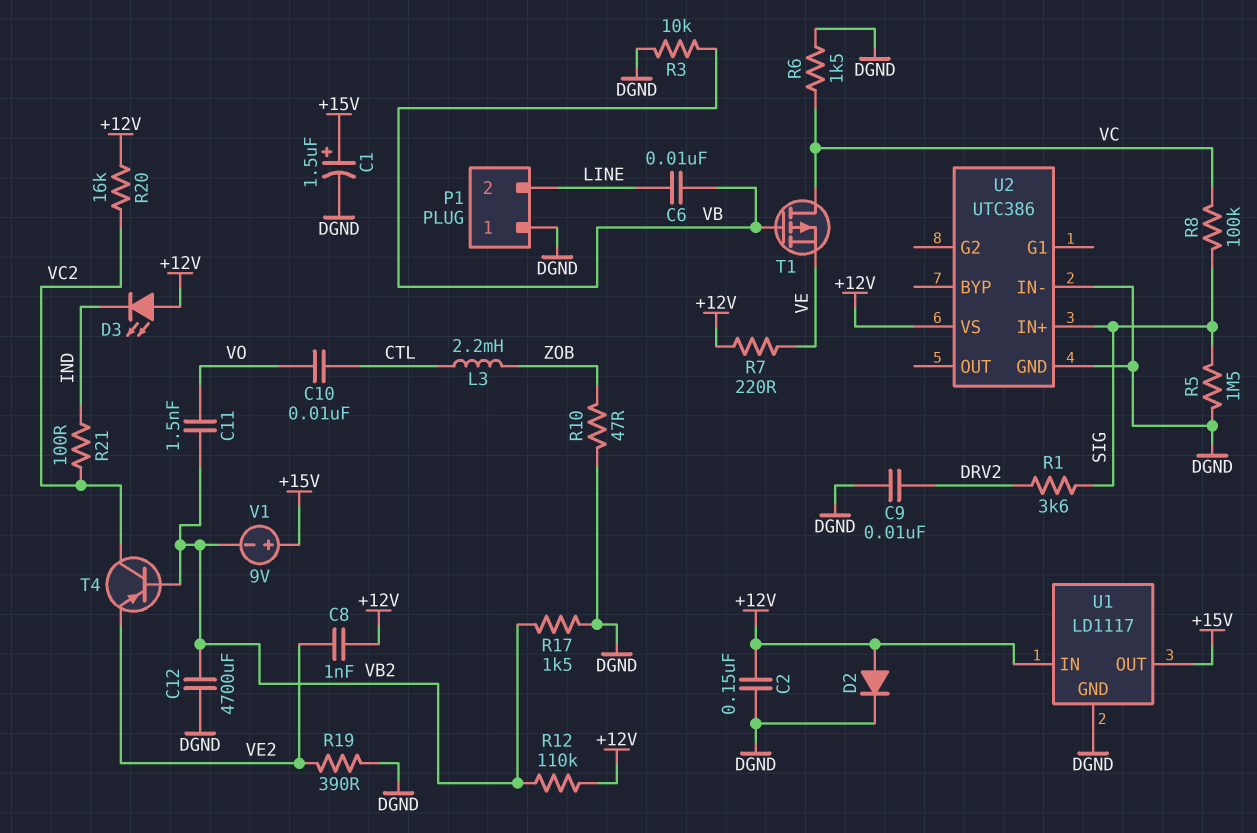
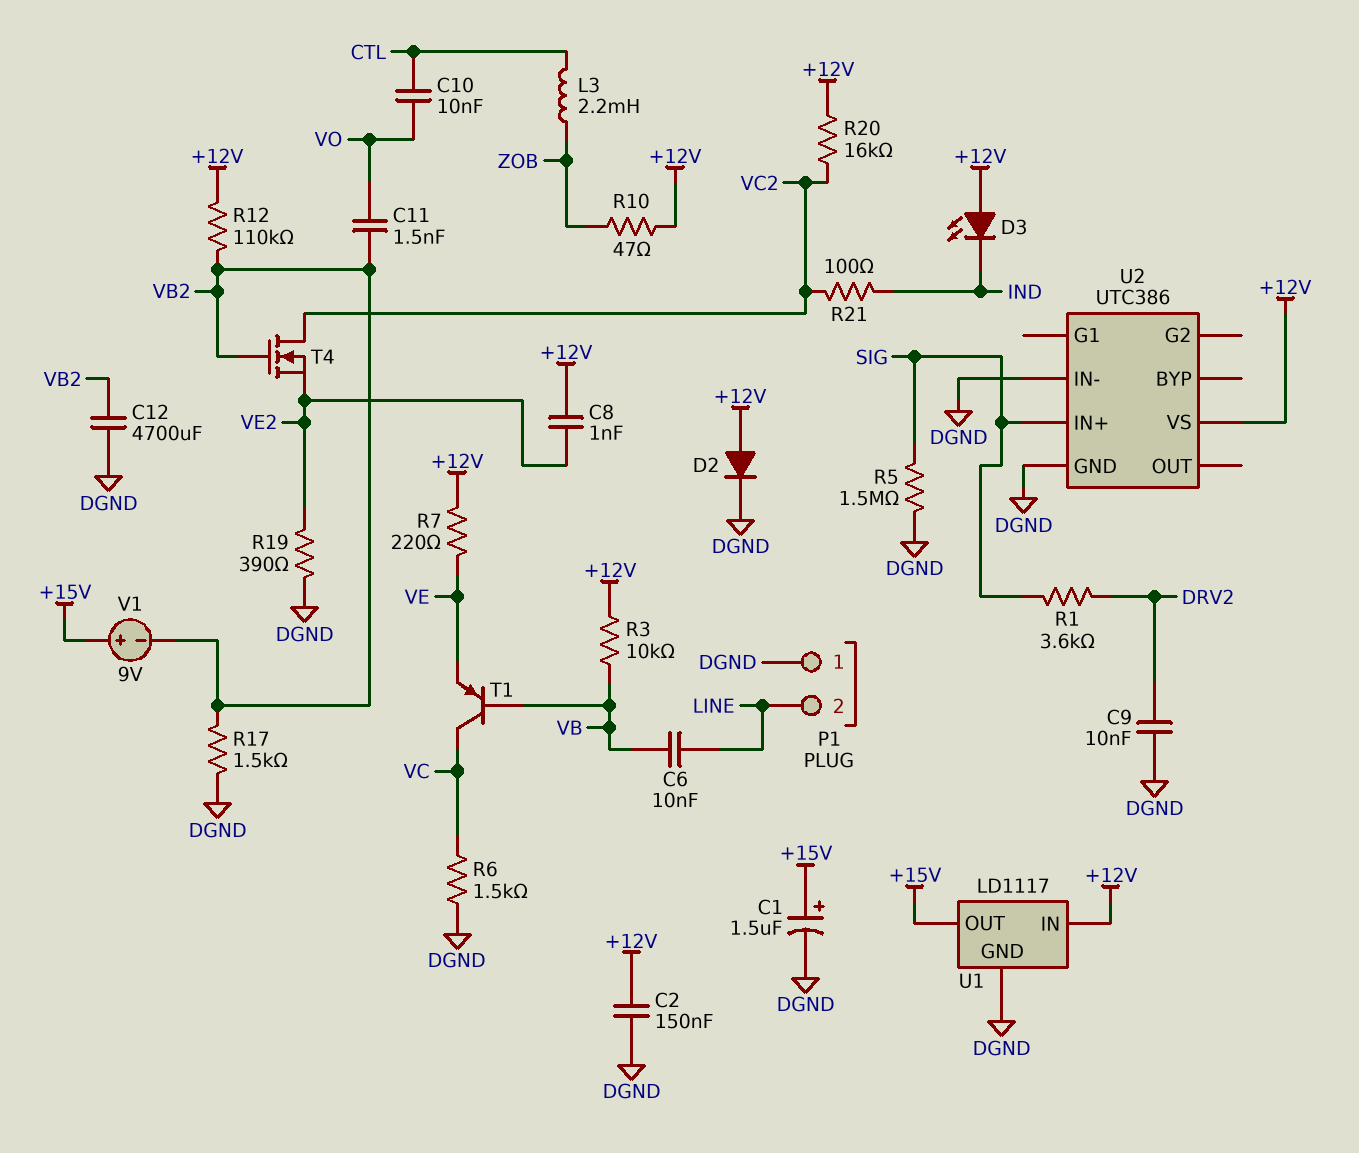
R3: 10k (DGND, VB) -> 10k (+12V, VB)
R8: 100k (SIG, VC) -> none
R10: 47 (DGND, ZOB) -> 47 (+12V, ZOB)
T1: PMOS (G VB, D VC, S VE) -> PNP (B VB, C VC, E VE)
T4: PNP (B VB2, C VC2, E VE2) -> NMOS (G VB2, D VC2, S VE2)

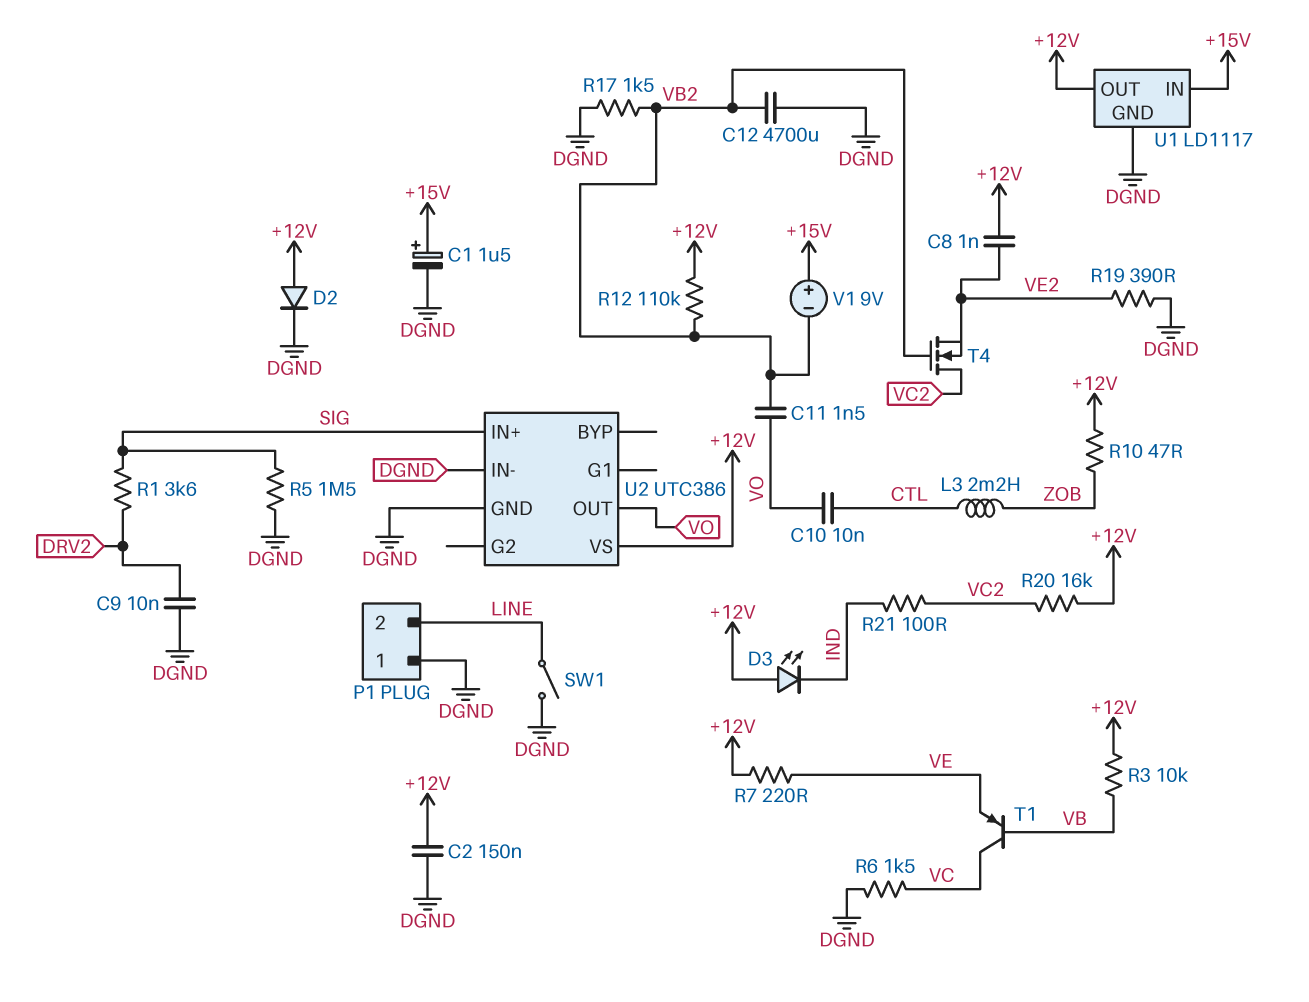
C6: 10nF (LINE, VB) -> none
SW1: none -> switch (DGND, LINE)
U1 pin IN: +12V -> +15V
U1 pin OUT: +15V -> +12V
U2 pin OUT: none -> VO

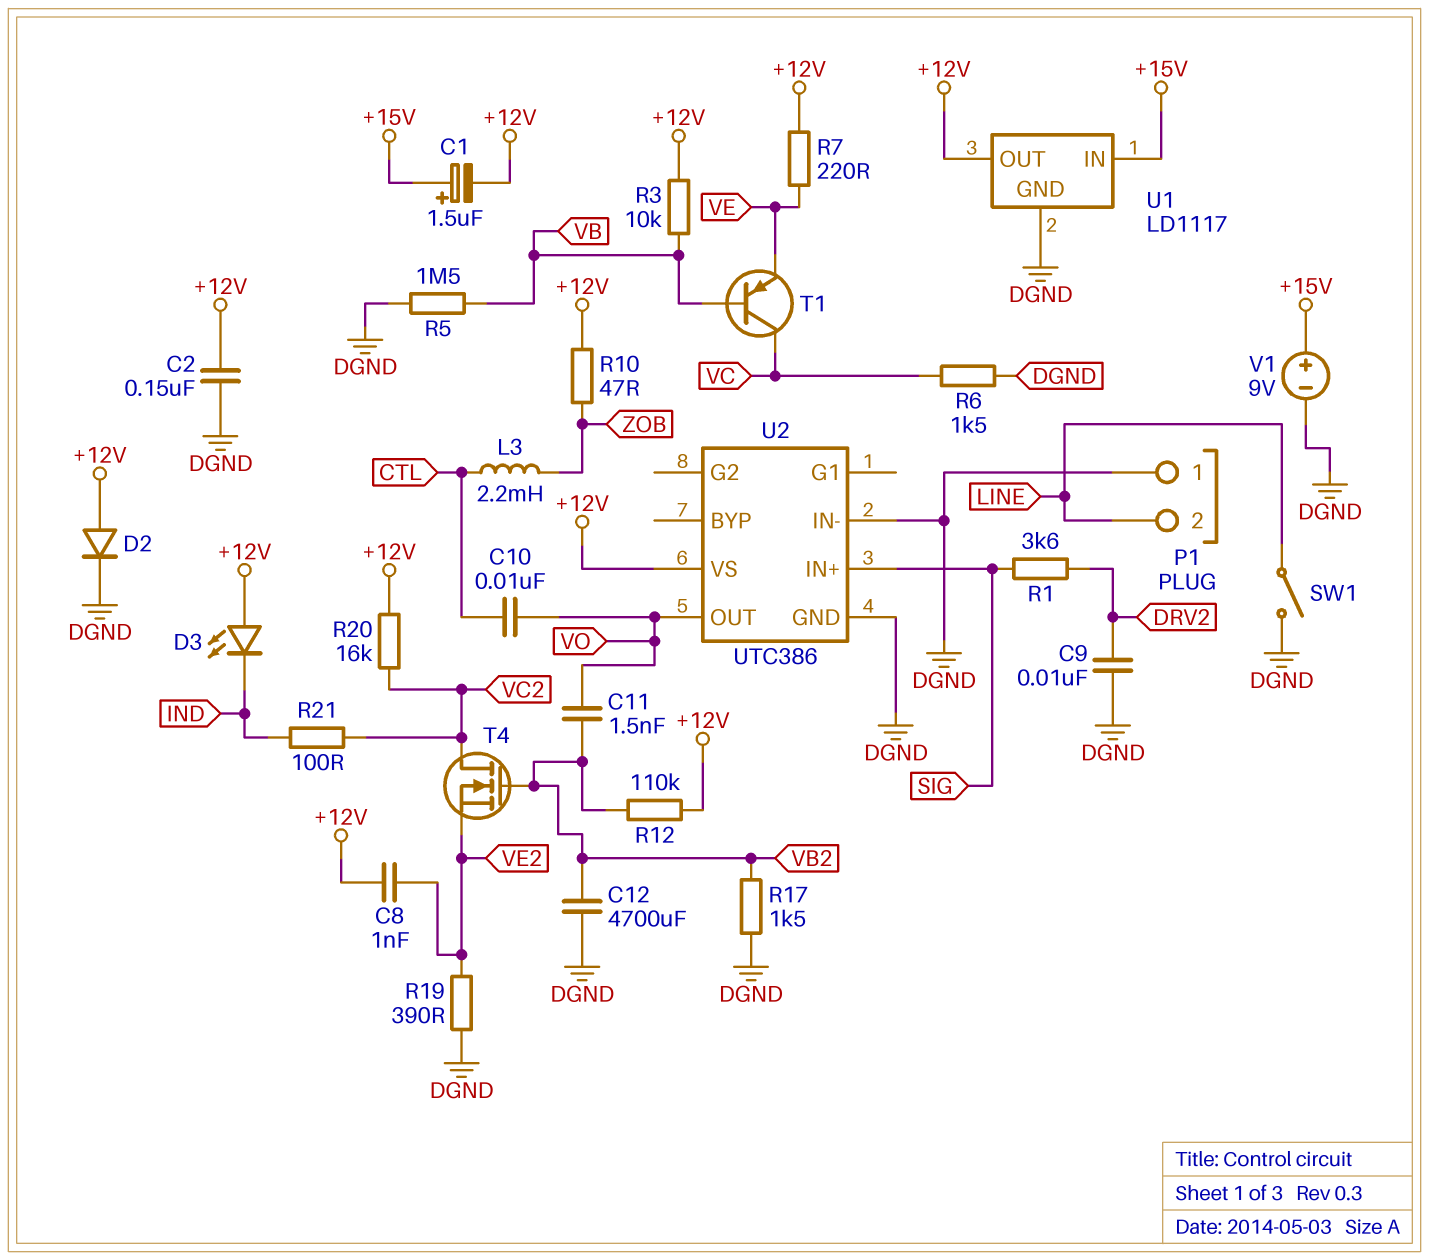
C1: 1.5uF (plus +15V, minus DGND) -> 1.5uF (plus +15V, minus +12V)
R5: 1.5M (DGND, SIG) -> 1.5M (DGND, VB)
V1: 9V (plus +15V, minus VB2) -> 9V (plus +15V, minus DGND)

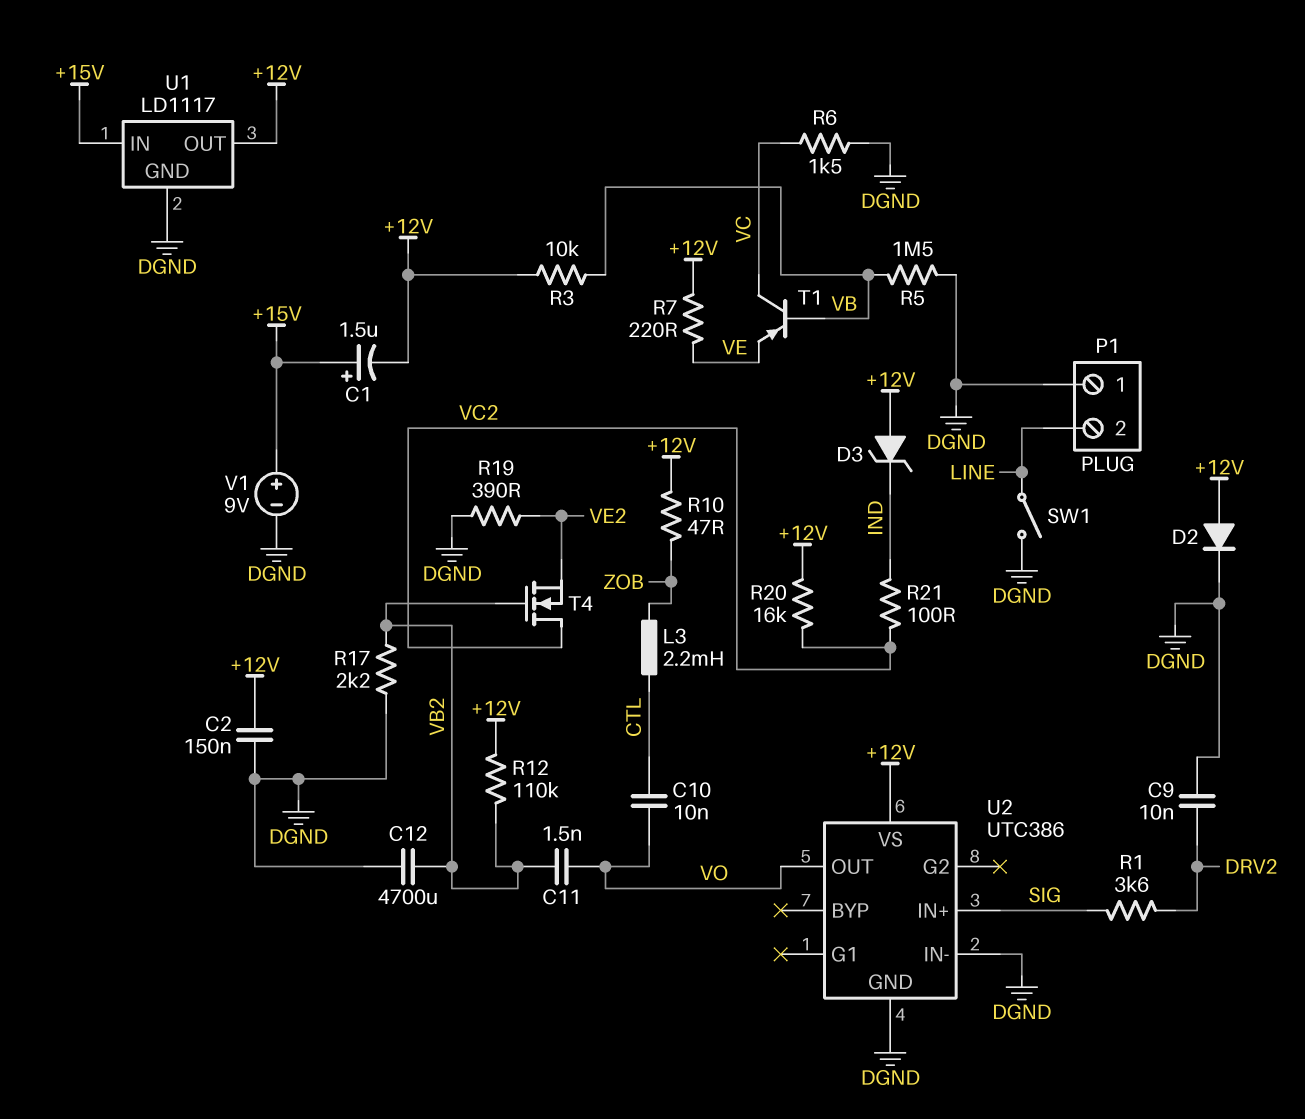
C8: 1nF (+12V, VE2) -> none
D3: LED (A +12V, K IND) -> zener (A +12V, K IND)
R17: 1.5k (DGND, VB2) -> 2.2k (DGND, VB2)

